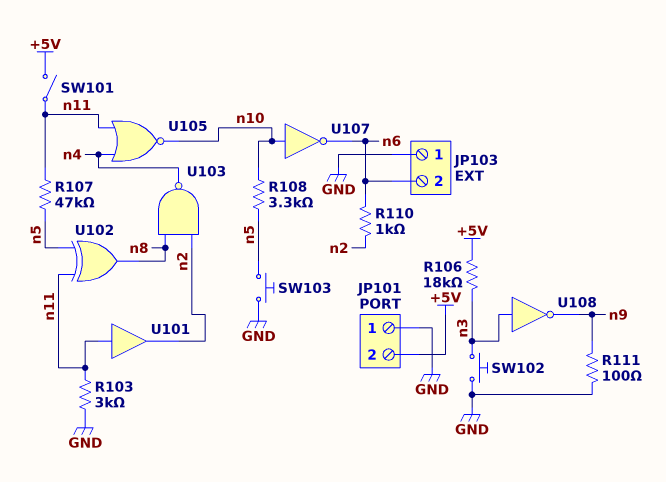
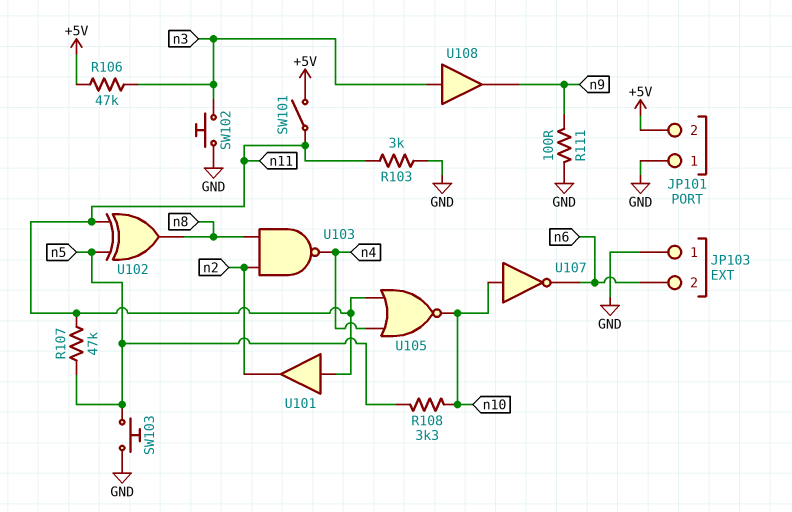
R106: 18k (+5V, n3) -> 47k (+5V, n3)
R110: 1k (n2, n6) -> none
U108: NOT (in n3, out n9) -> buffer (in n3, out n9)

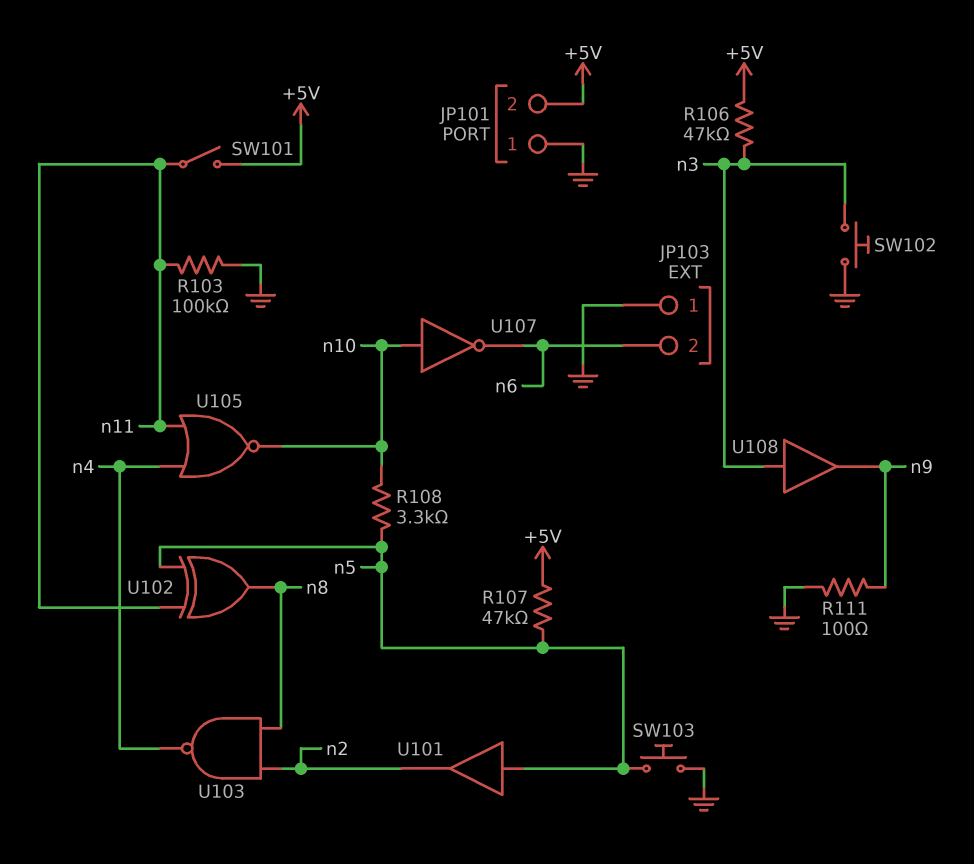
R103: 3k (GND, n11) -> 100k (GND, n11)
R107: 47k (n5, n11) -> 47k (+5V, n5)
U101: buffer (in n11, out n2) -> buffer (in n5, out n2)

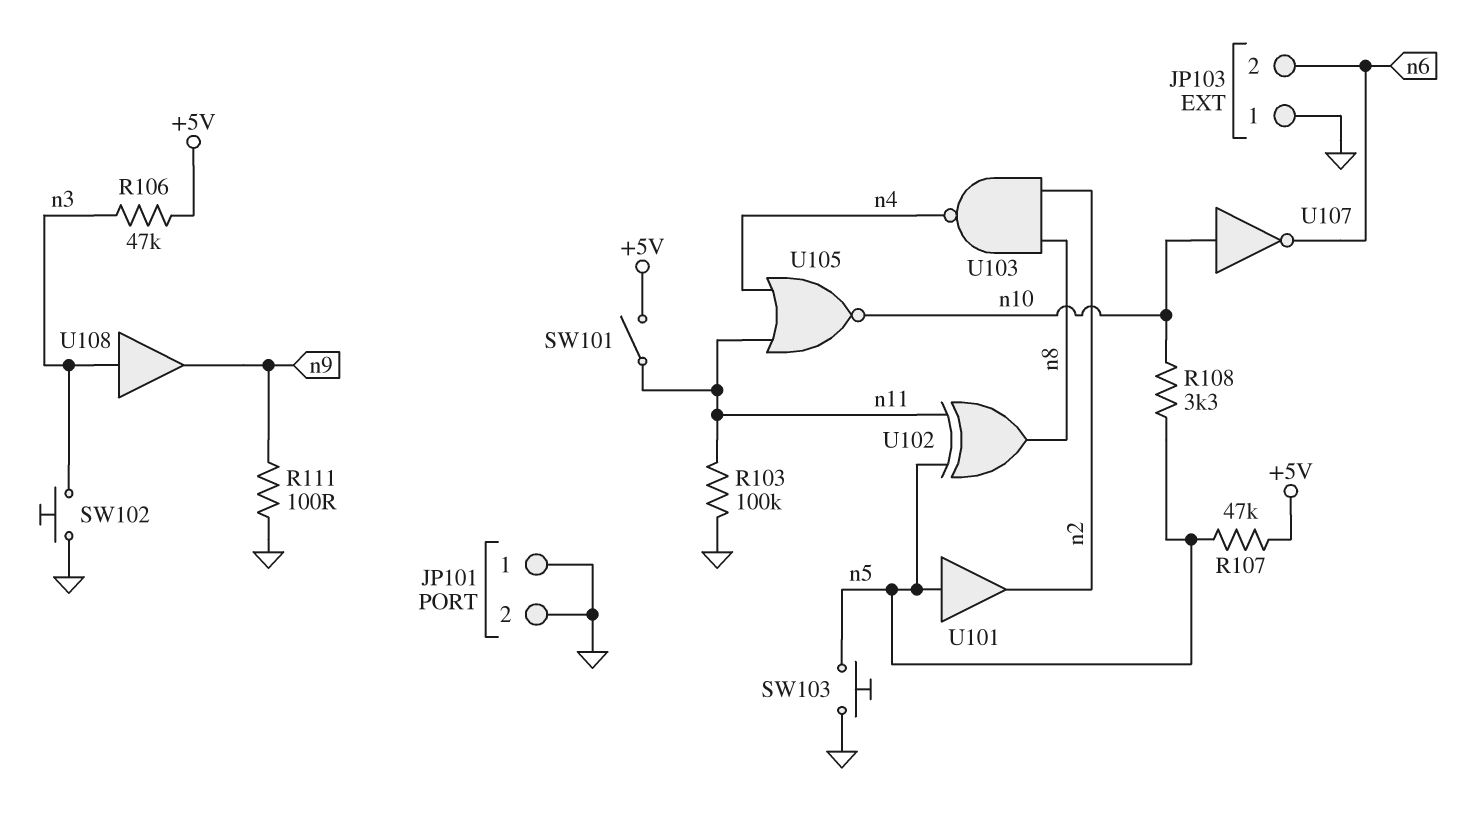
JP101 pin 2: +5V -> GND

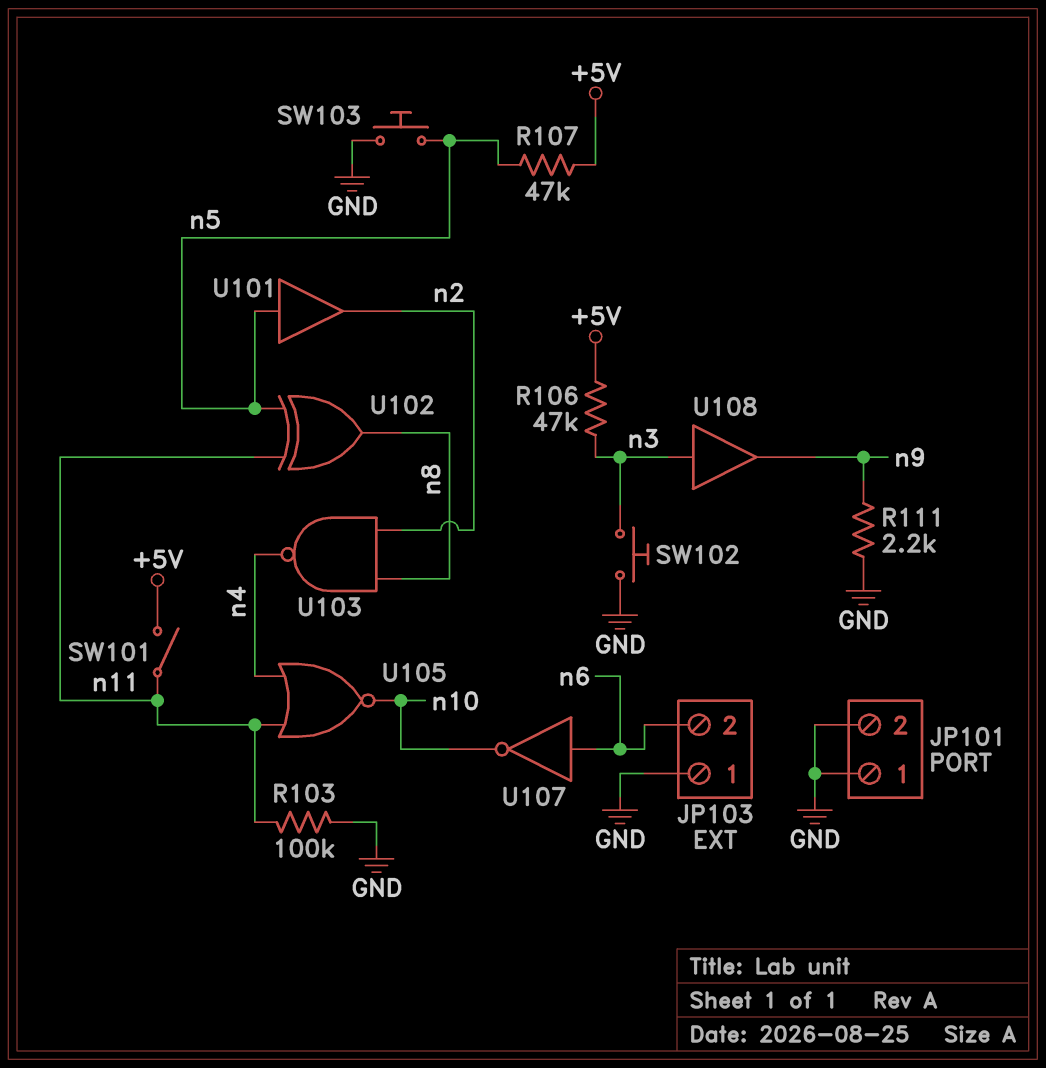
R108: 3.3k (n5, n10) -> none
R111: 100 (GND, n9) -> 2.2k (GND, n9)
U107: NOT (in n10, out n6) -> NOT (in n6, out n10)

